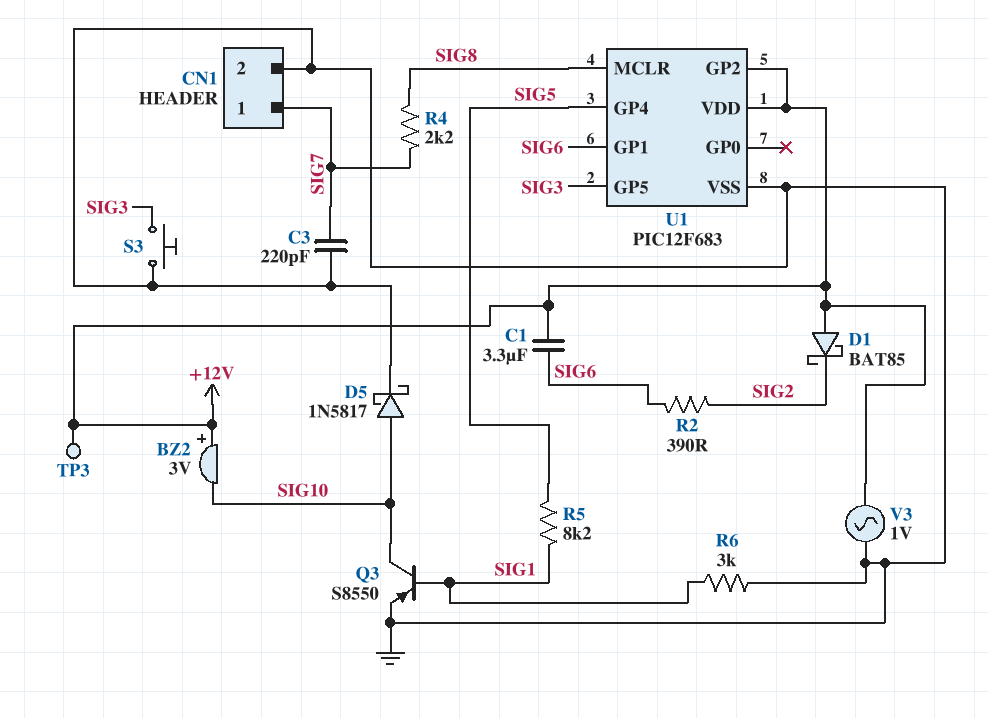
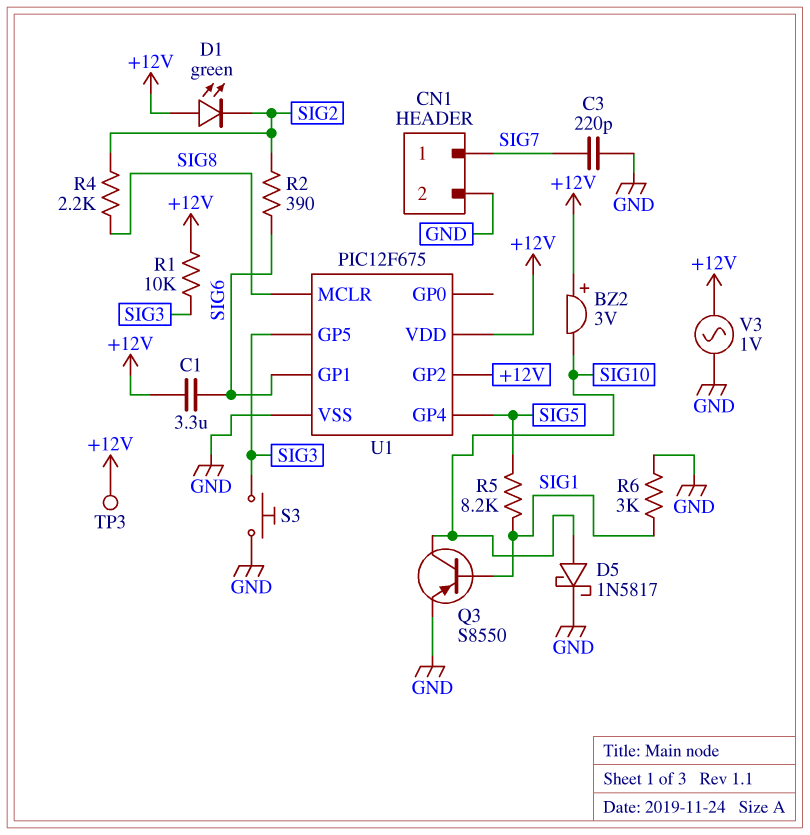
D1: schottky BAT85 (A +12V, K SIG2) -> LED green (A +12V, K SIG2)
R1: none -> 10k (+12V, SIG3)
R4: 2.2k (SIG7, SIG8) -> 2.2k (SIG2, SIG8)
U1: PIC12F683 -> PIC12F675

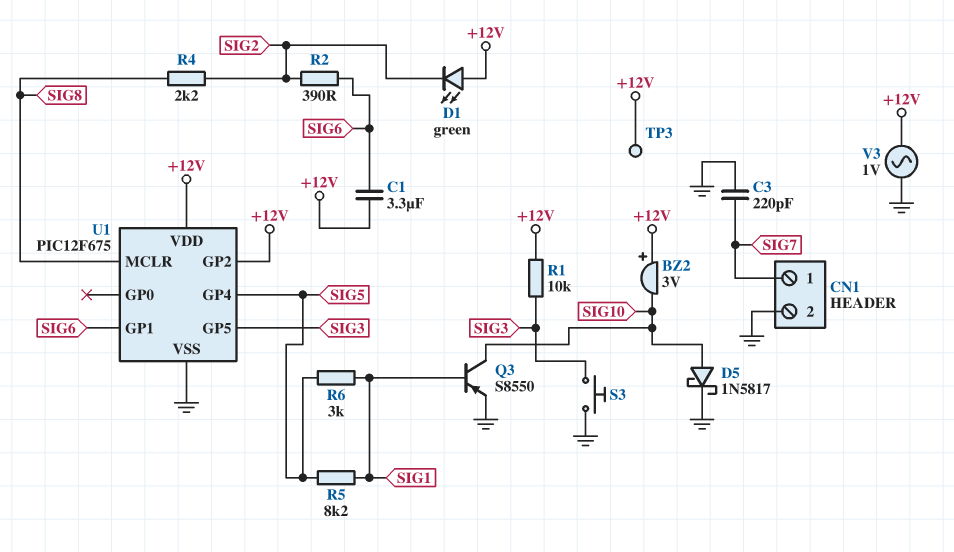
R6: 3k (GND, SIG1) -> 3k (SIG1, SIG5)

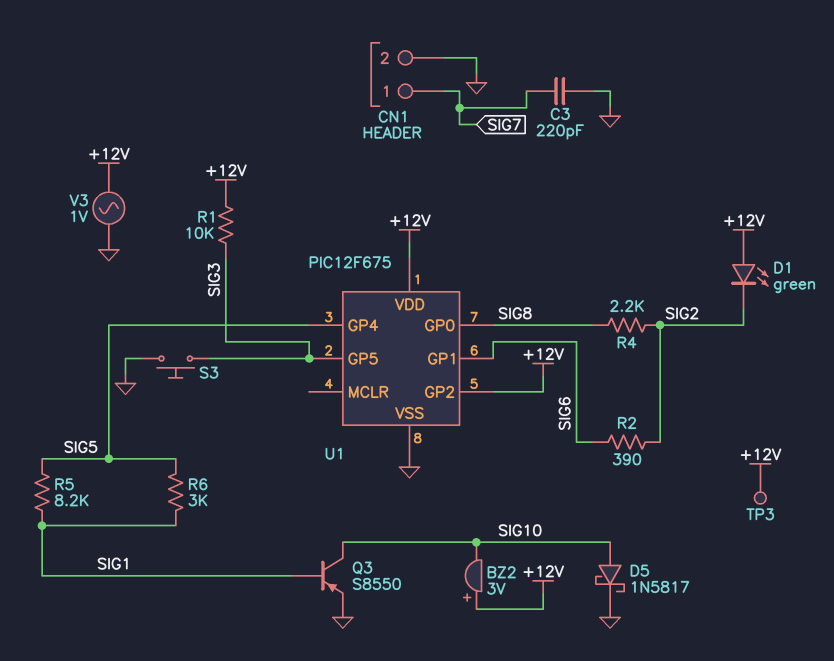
C1: 3.3uF (+12V, SIG6) -> none
U1 pin GP0: none -> SIG8
U1 pin MCLR: SIG8 -> none

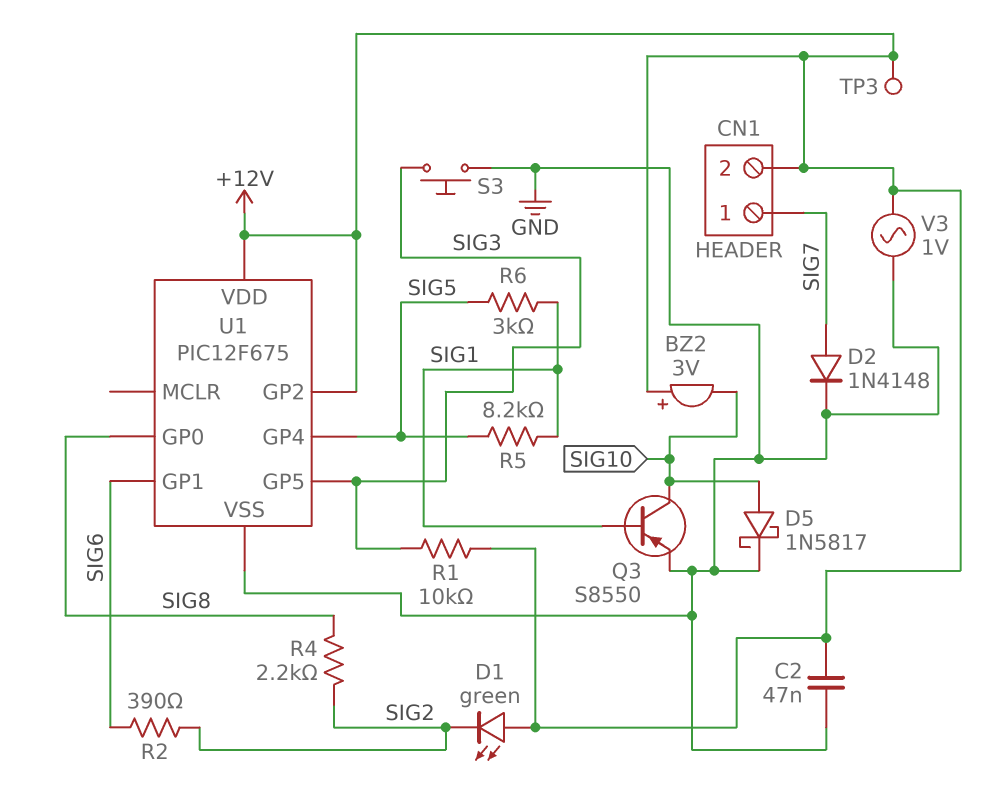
C2: none -> 47nF (+12V, GND)
C3: 220pF (GND, SIG7) -> none
CN1 pin 2: GND -> +12V
D2: none -> diode 1N4148 (A SIG7, K GND)

